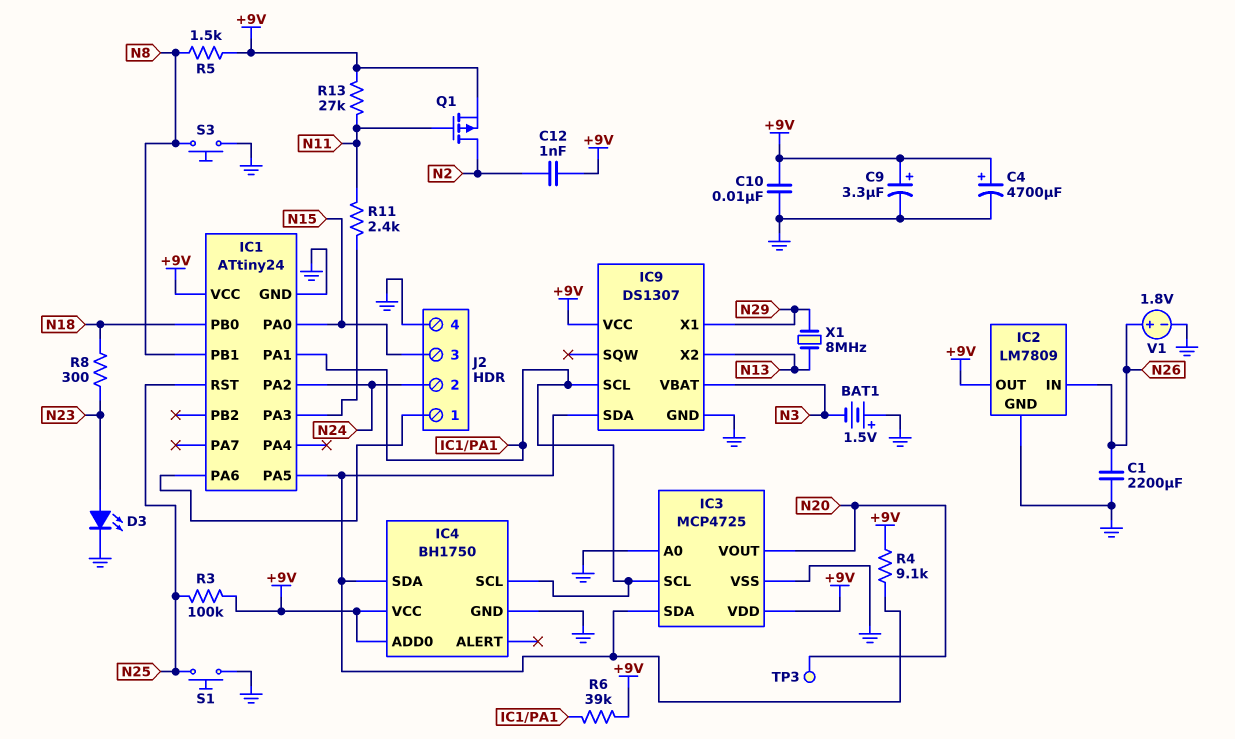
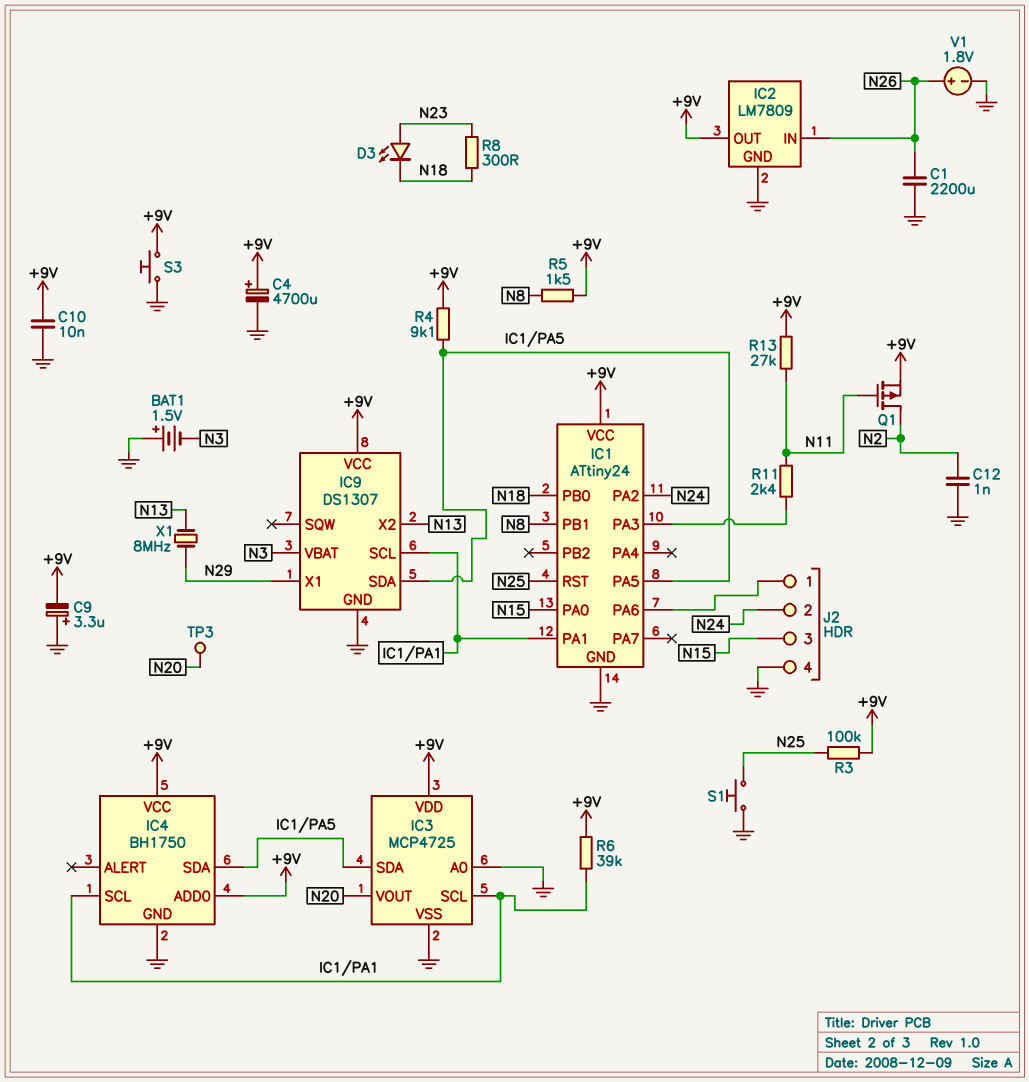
C9: 3.3uF (plus +9V, minus GND) -> 3.3uF (plus GND, minus +9V)
C12: 1nF (+9V, N2) -> 1nF (GND, N2)
D3: LED (A N23, K GND) -> LED (A N23, K N18)
S3: button (GND, N8) -> button (+9V, GND)

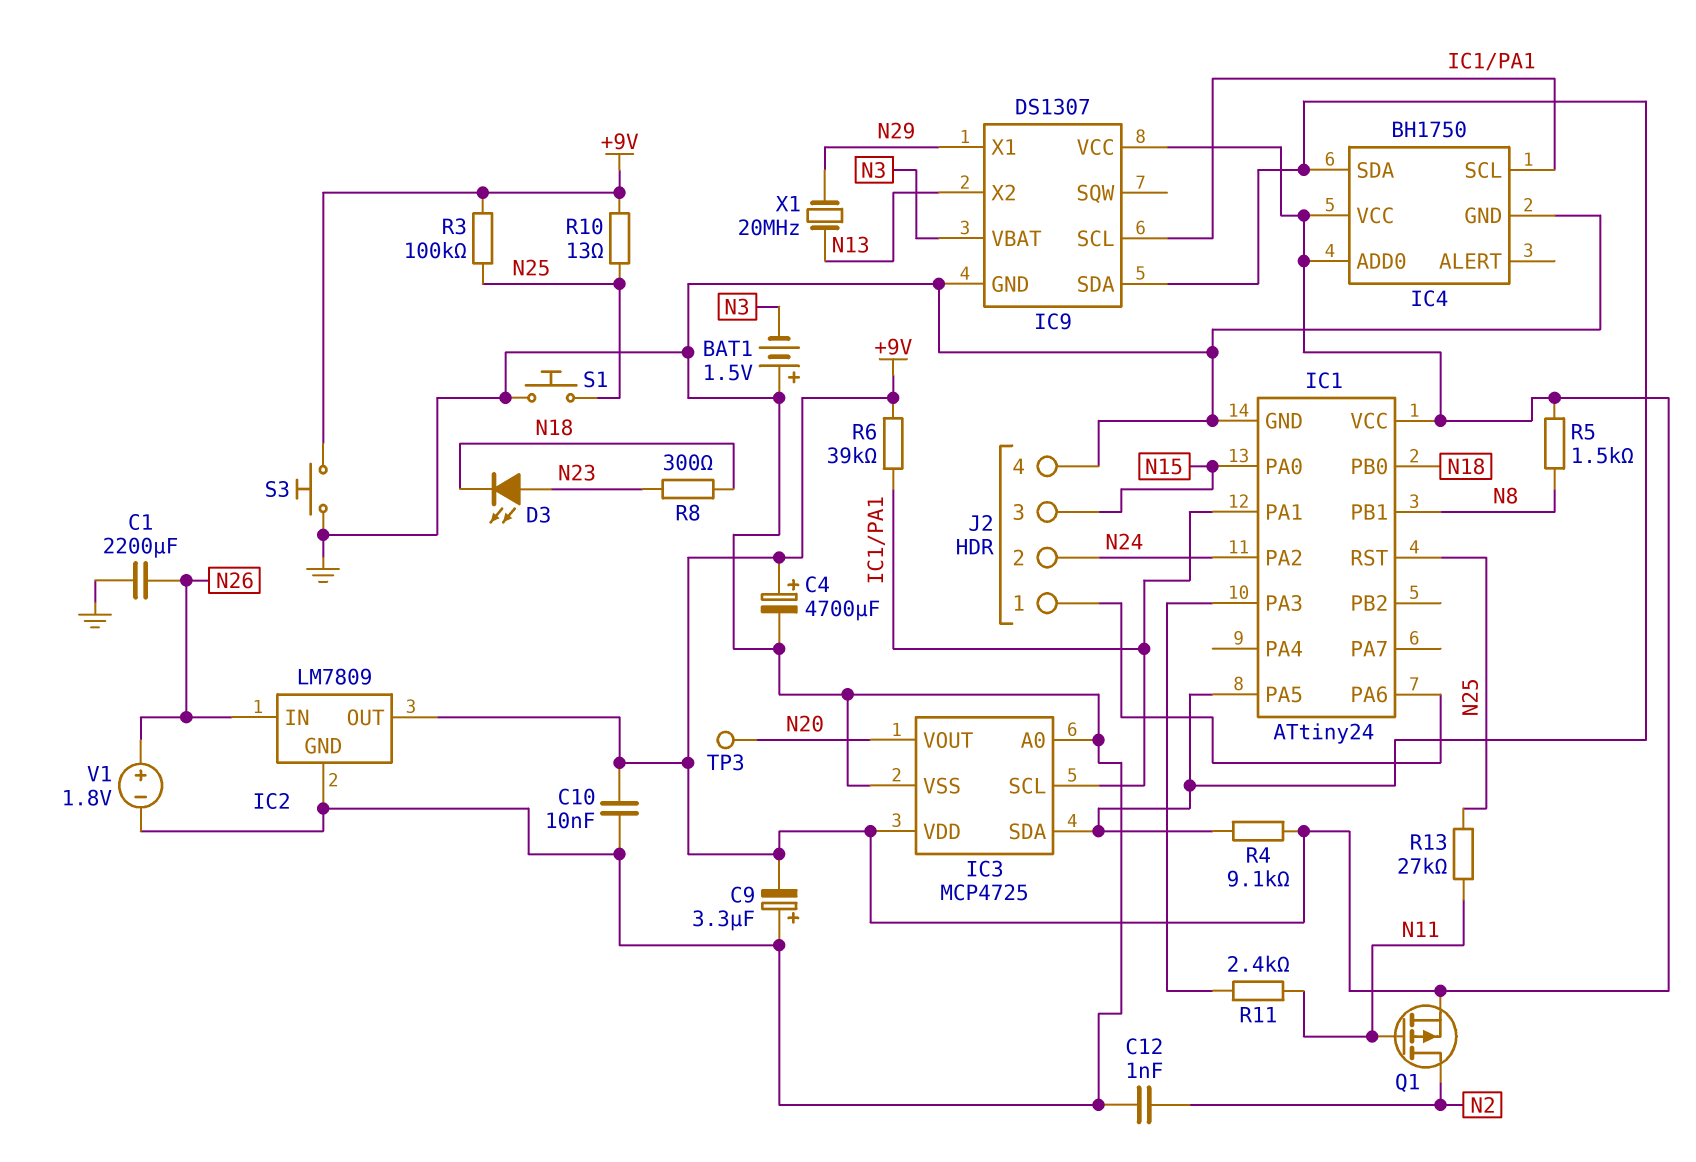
R10: none -> 13 (+9V, N25)
R13: 27k (+9V, N11) -> 27k (N11, N25)
X1: 8MHz (N13, N29) -> 20MHz (N13, N29)

